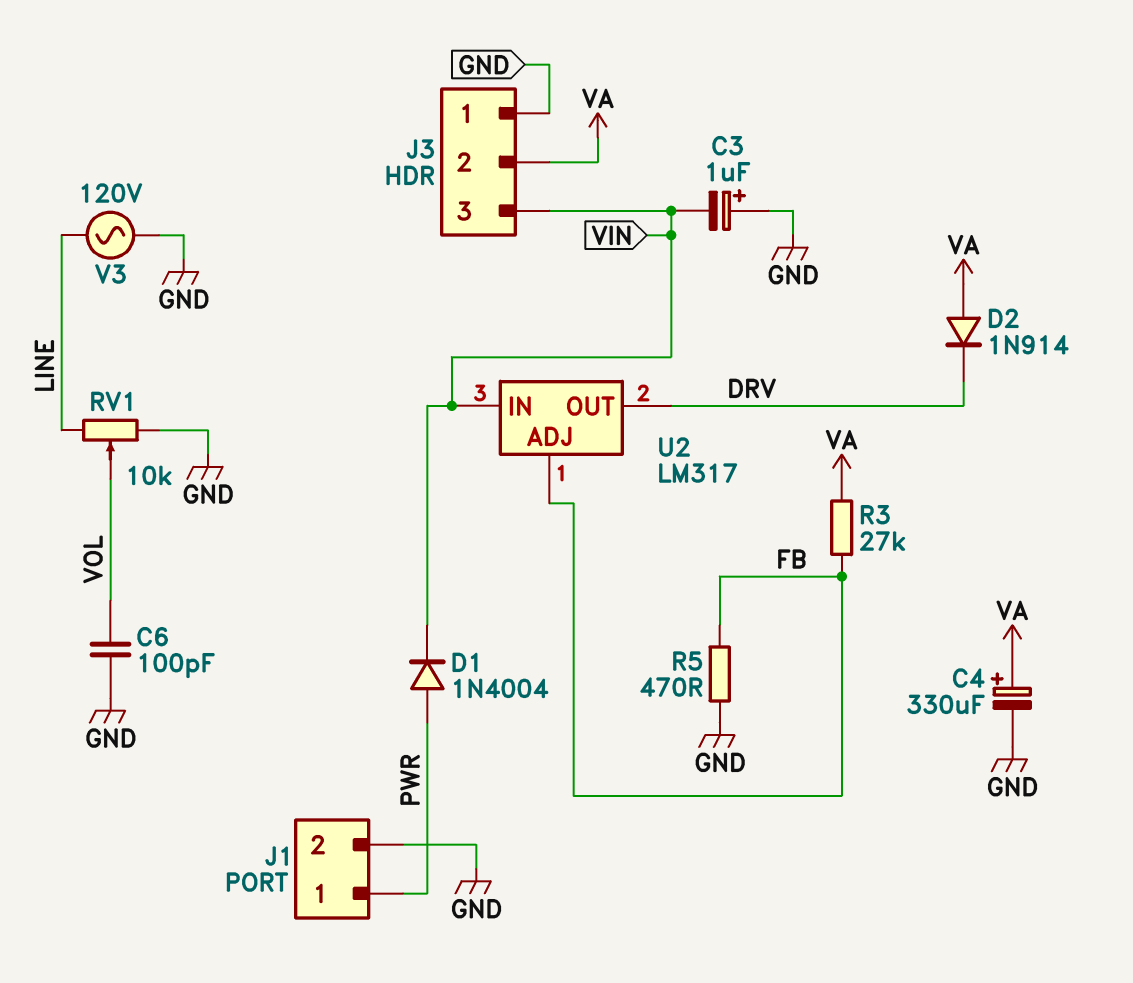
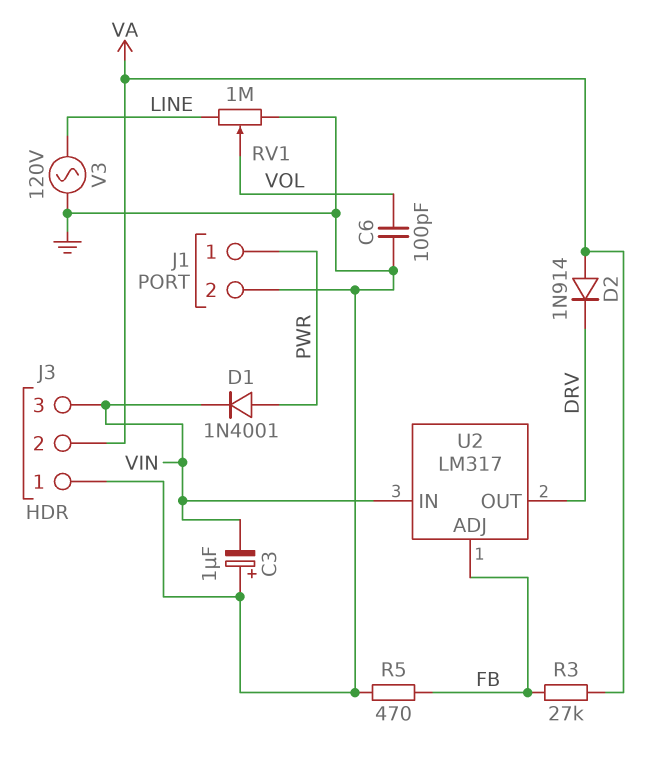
C4: 330uF (plus VA, minus GND) -> none
D1: diode 1N4004 (A PWR, K VIN) -> diode 1N4001 (A PWR, K VIN)
RV1: 10k (GND, LINE, wiper VOL) -> 1M (GND, LINE, wiper VOL)

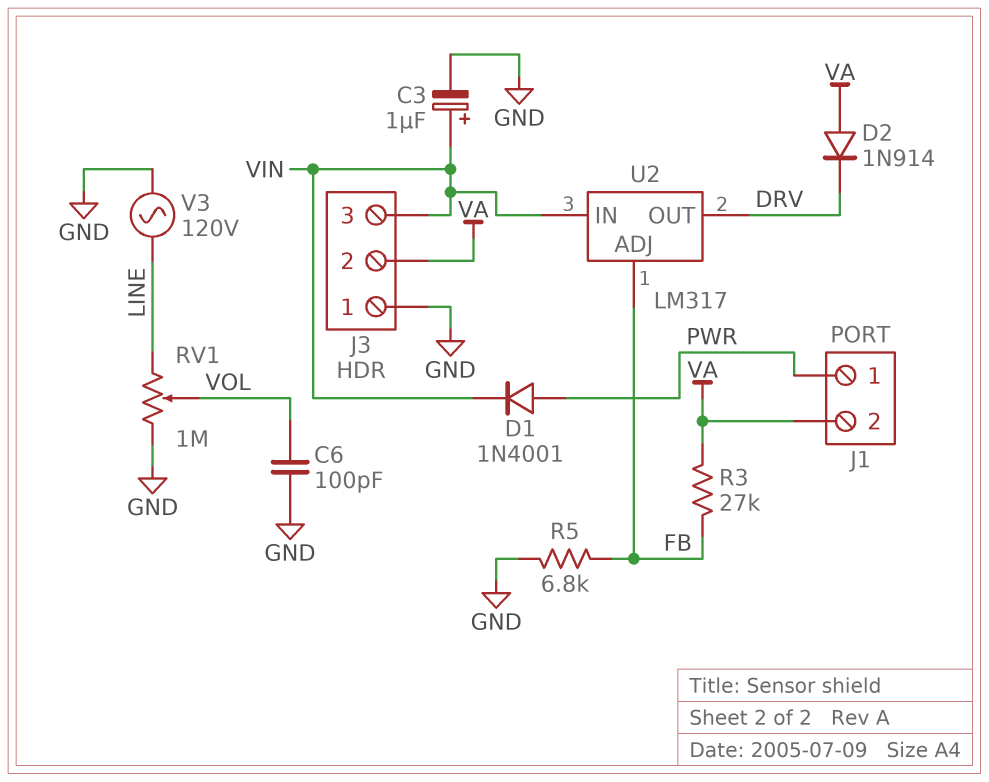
C3: 1uF (plus GND, minus VIN) -> 1uF (plus VIN, minus GND)
J1 pin 2: GND -> VA
R5: 470 (FB, GND) -> 6.8k (FB, GND)

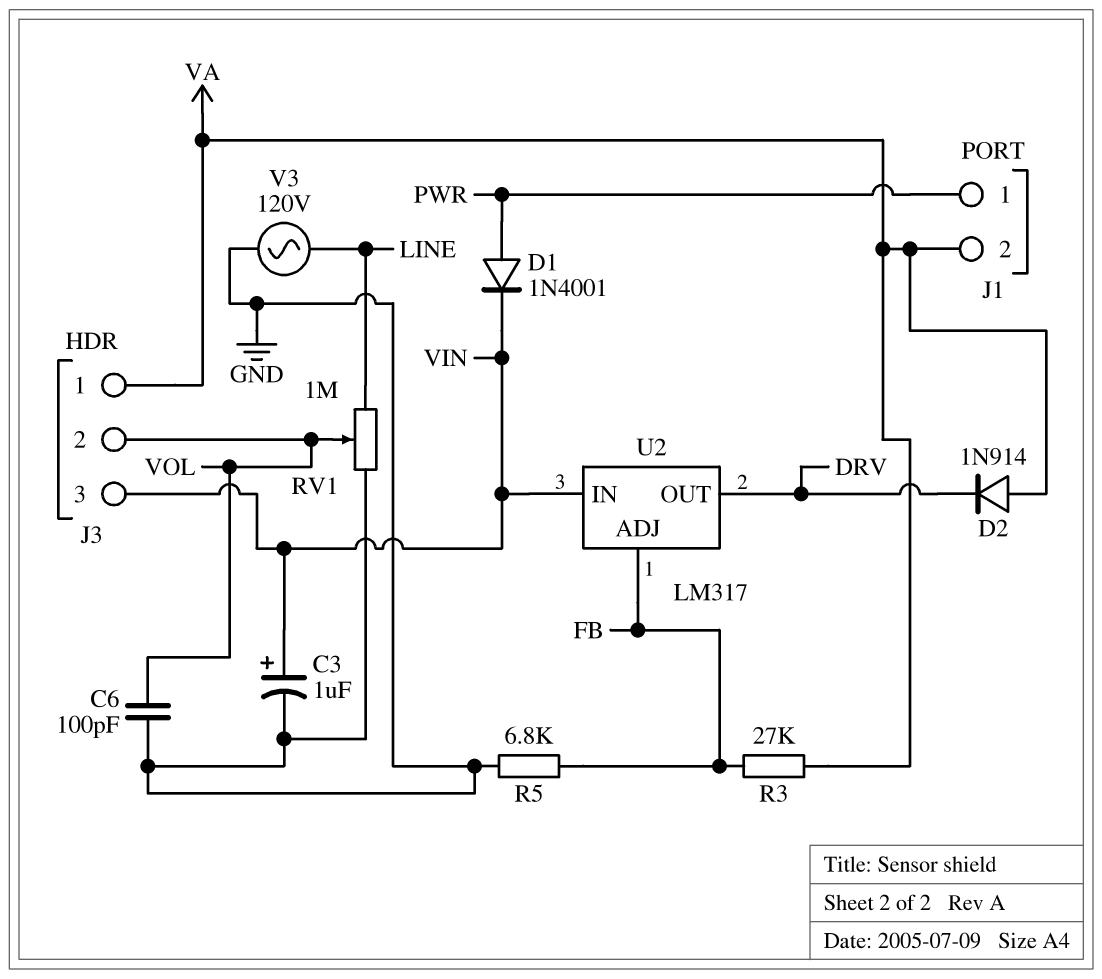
J3 pin 1: GND -> VA
J3 pin 2: VA -> VOL

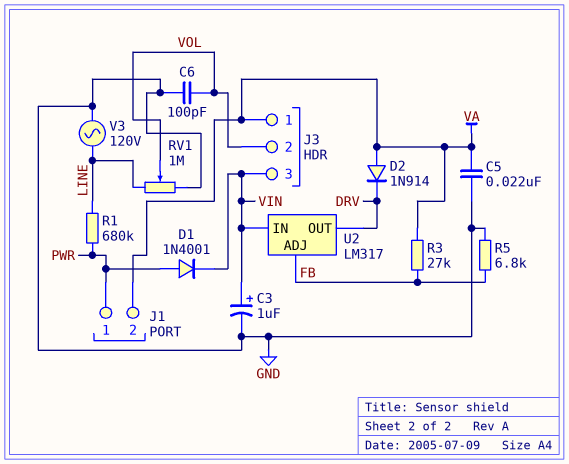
C5: none -> 22nF (GND, VA)
R1: none -> 680k (LINE, PWR)

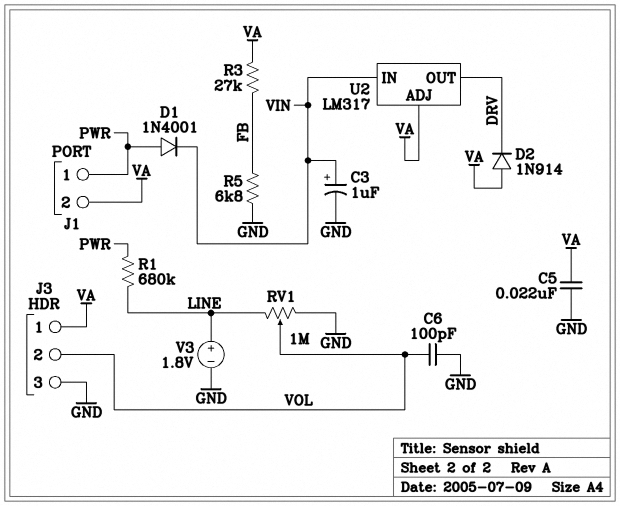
J3 pin 3: VIN -> GND
U2 pin ADJ: FB -> VA
V3: AC 120V (GND, LINE) -> 1.8V (plus LINE, minus GND)

